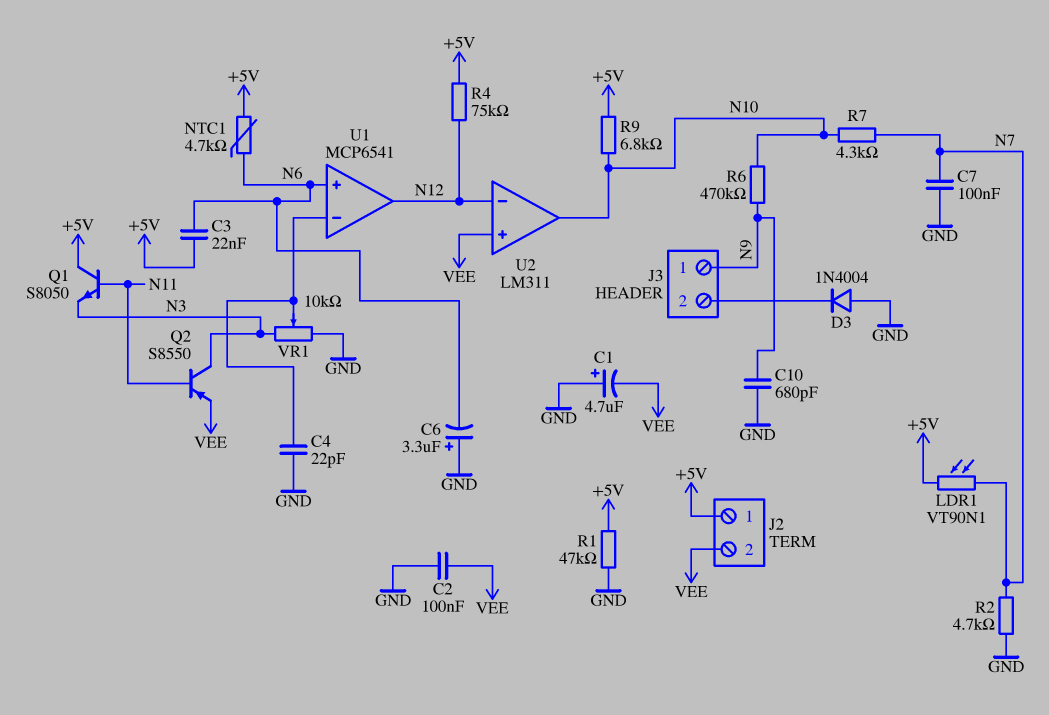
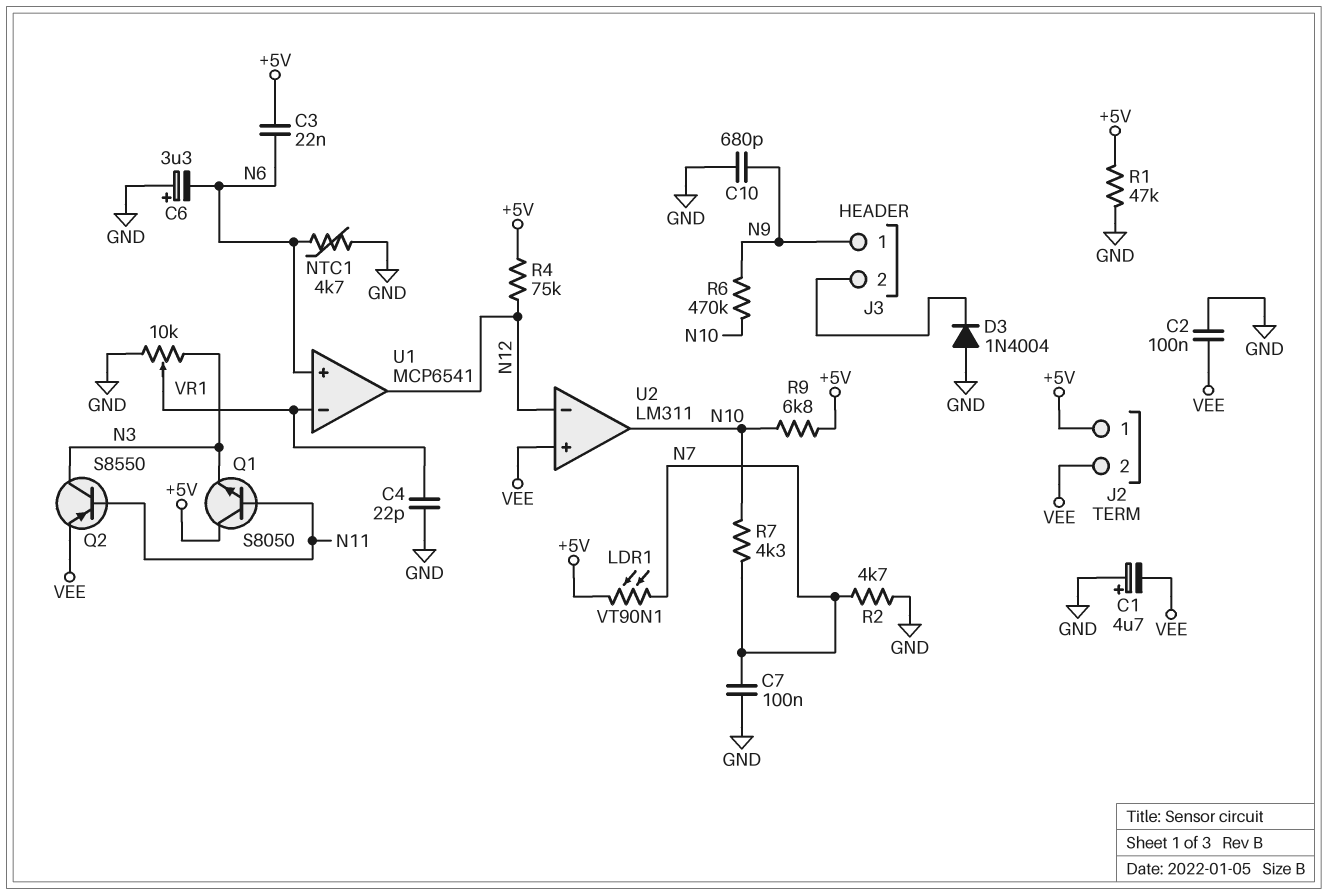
NTC1: 4.7k (+5V, N6) -> 4.7k (GND, N6)

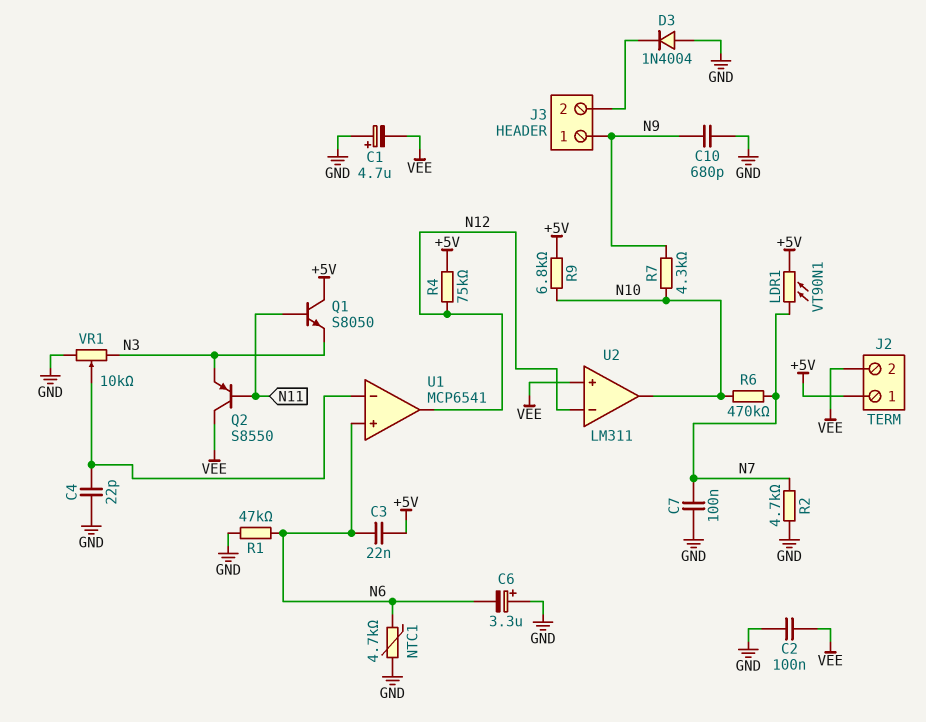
Q2: PNP S8550 (B N11, C N3, E VEE) -> PNP S8550 (B N11, C VEE, E N3)
R1: 47k (+5V, GND) -> 47k (GND, N6)
R6: 470k (N9, N10) -> 470k (N7, N10)
R7: 4.3k (N7, N10) -> 4.3k (N9, N10)

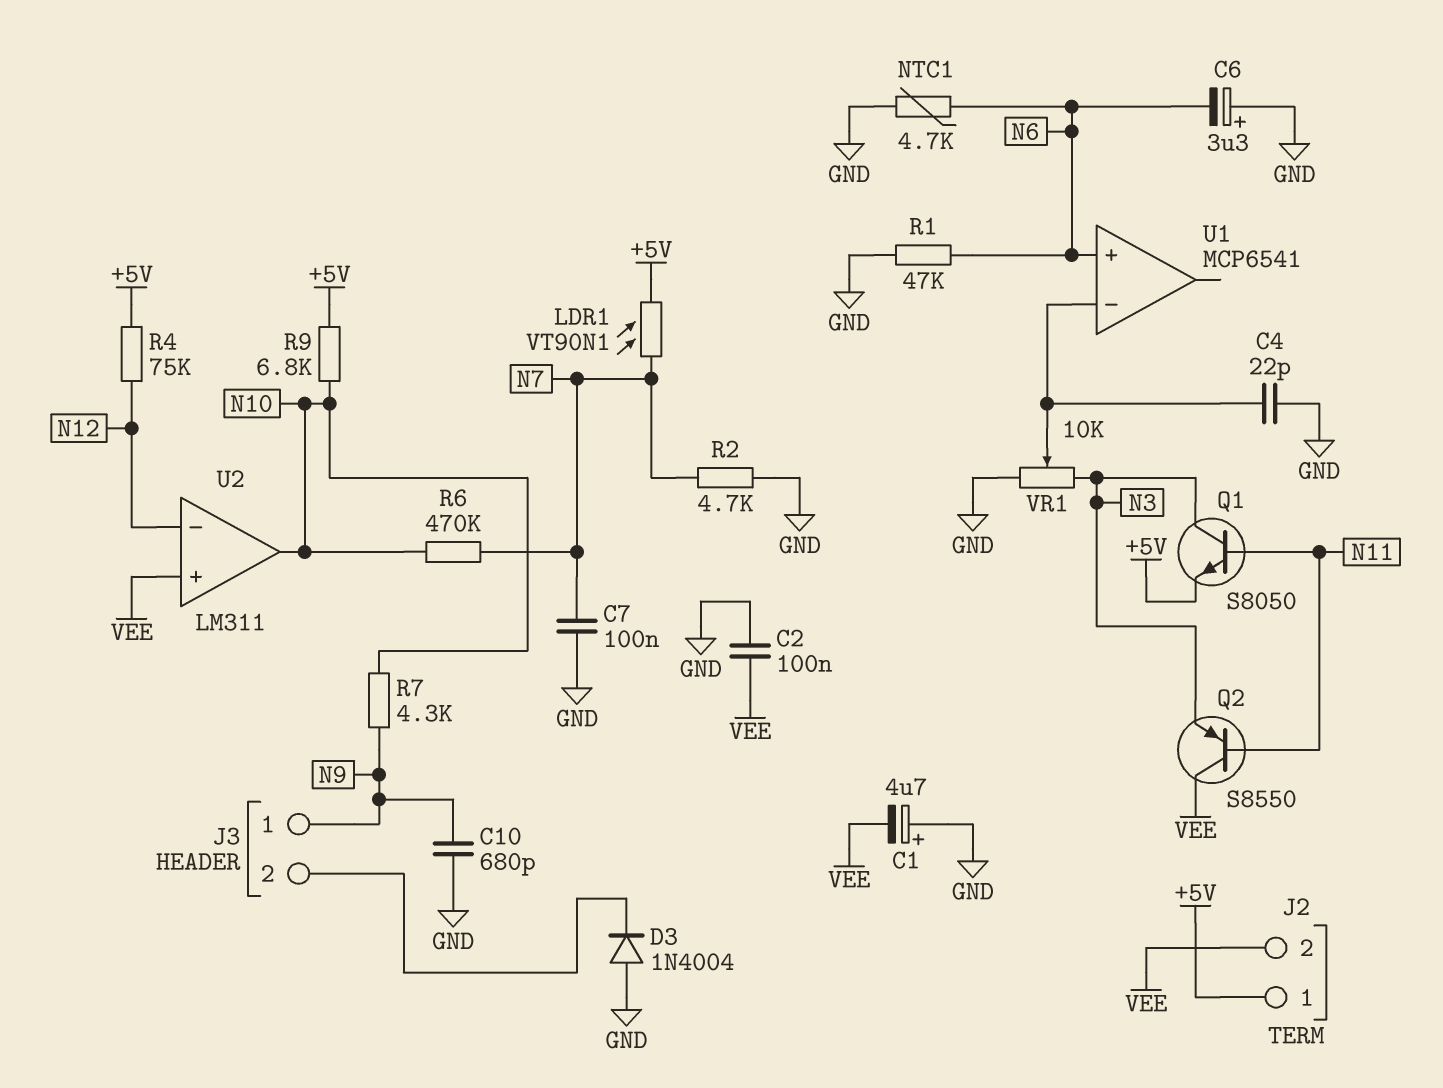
C3: 22nF (+5V, N6) -> none
Q1: NPN S8050 (B N11, C +5V, E N3) -> NPN S8050 (B N11, C N3, E +5V)
U1 pin out: N12 -> none

